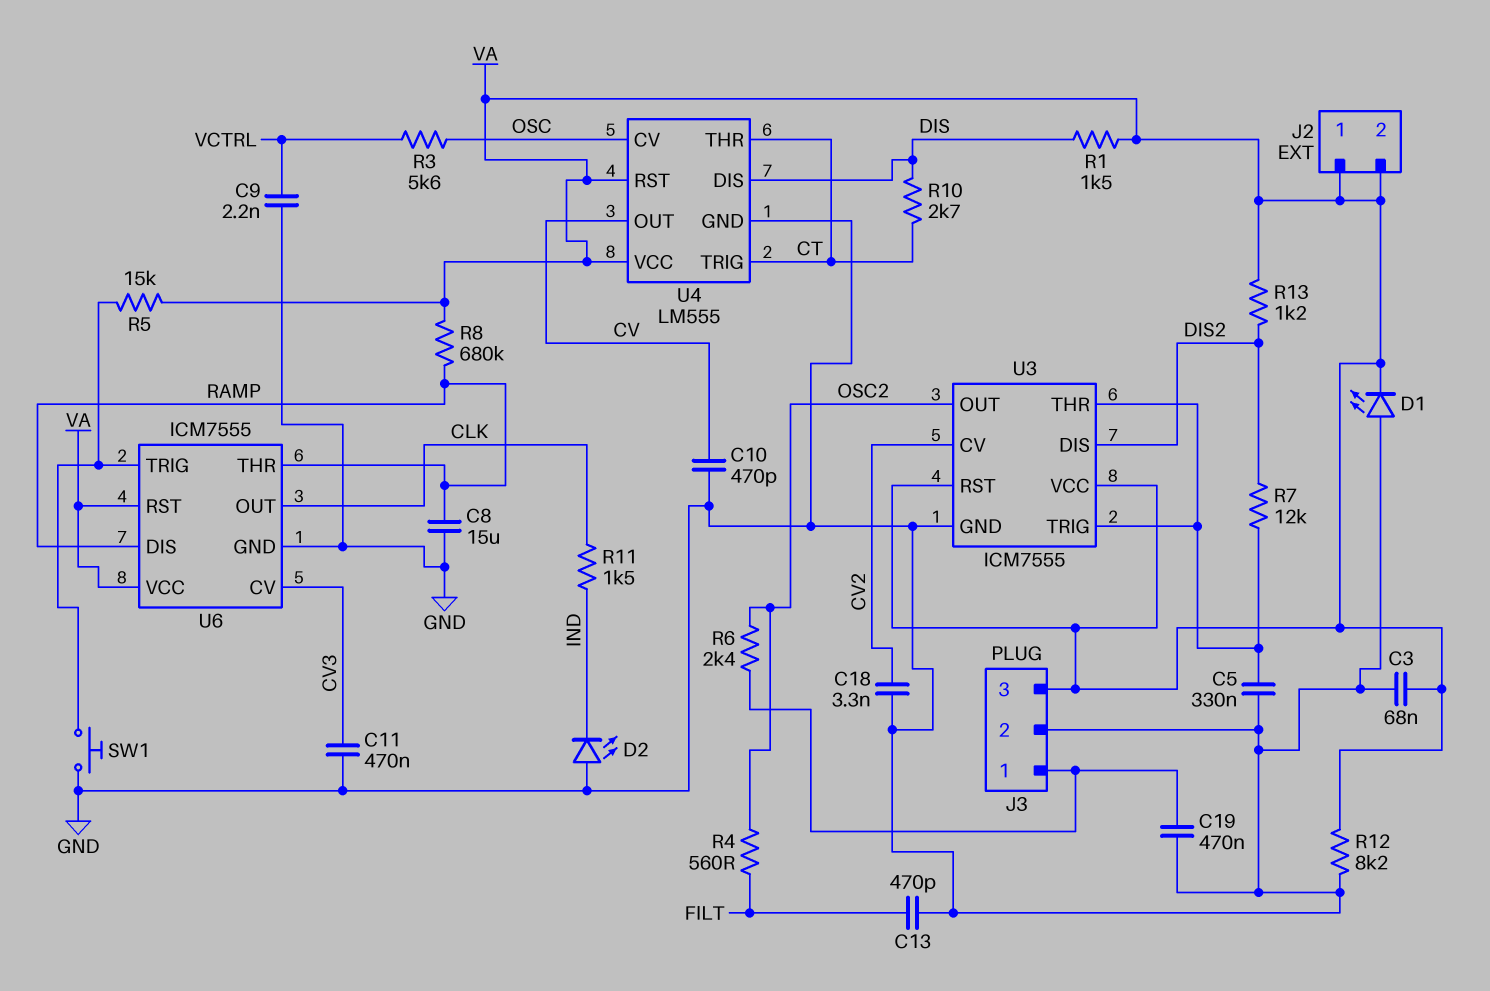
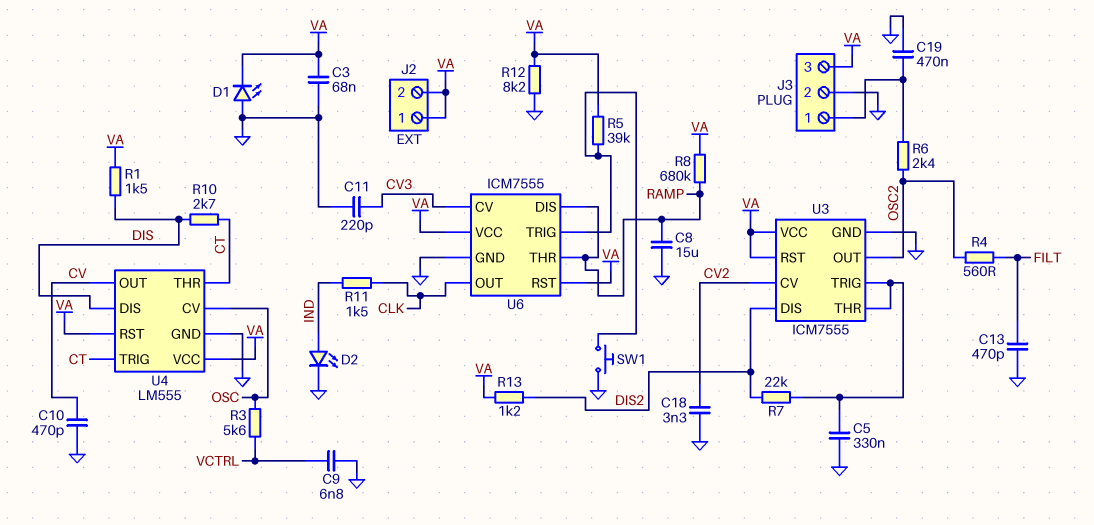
C9: 2.2nF (GND, VCTRL) -> 6.8nF (GND, VCTRL)
C11: 470nF (CV3, GND) -> 220pF (CV3, GND)
D2: LED (A GND, K IND) -> LED (A IND, K GND)
R5: 15k (U6/TRIG, VA) -> 39k (U6/TRIG, VA)
R7: 12k (DIS2, U3/THR) -> 22k (DIS2, U3/THR)

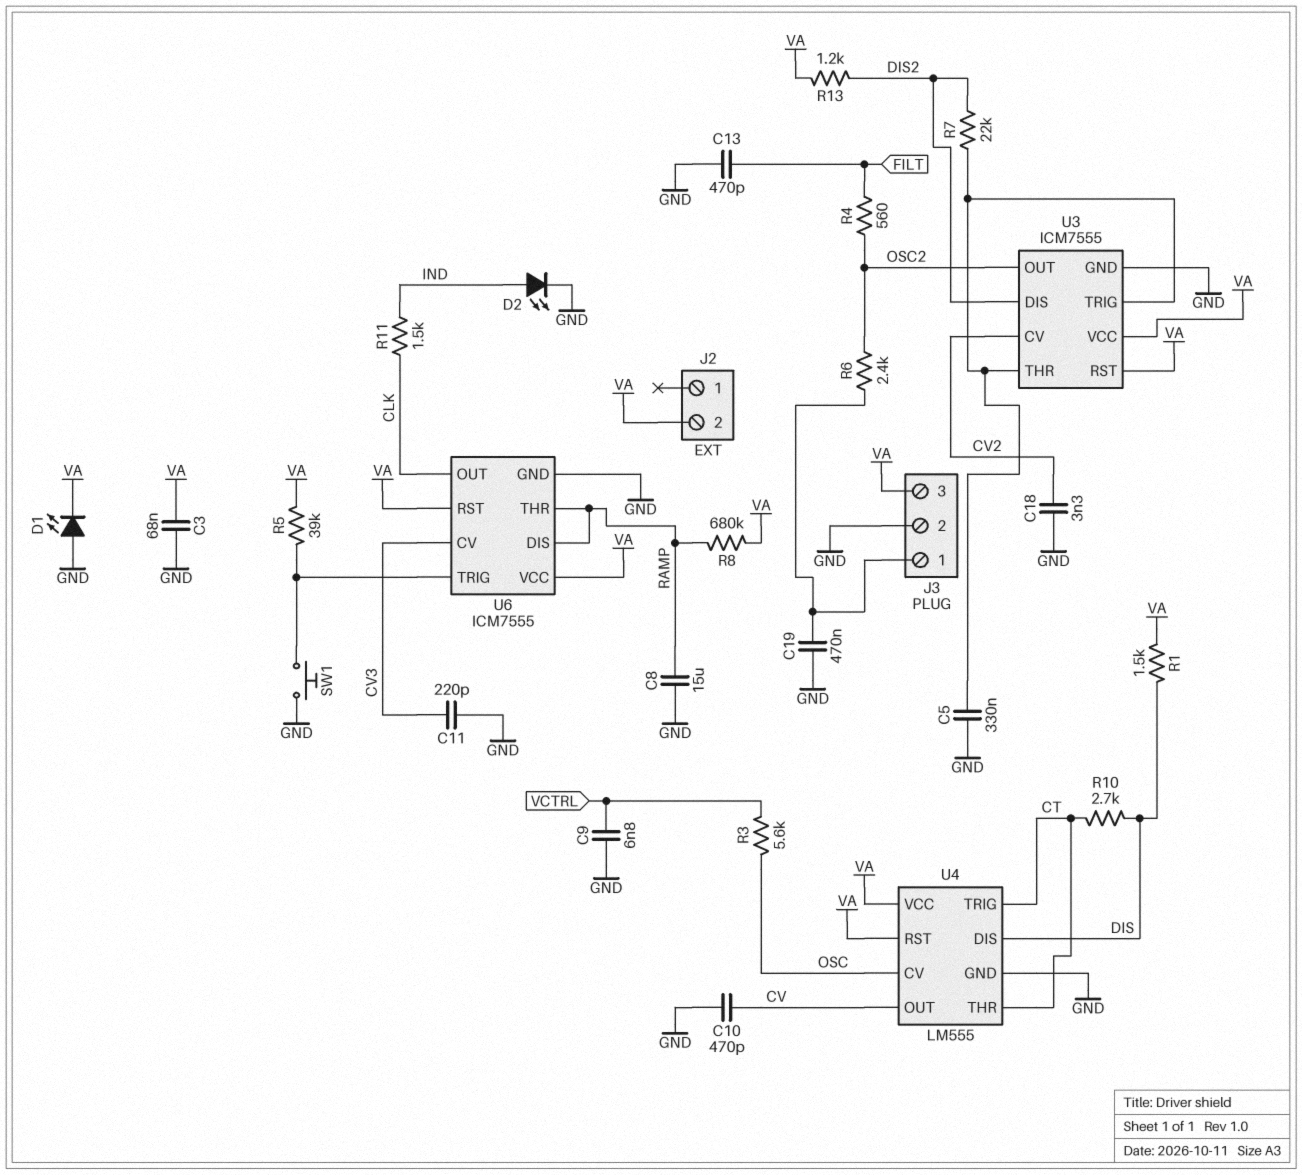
J2 pin 1: VA -> none
R12: 8.2k (GND, VA) -> none

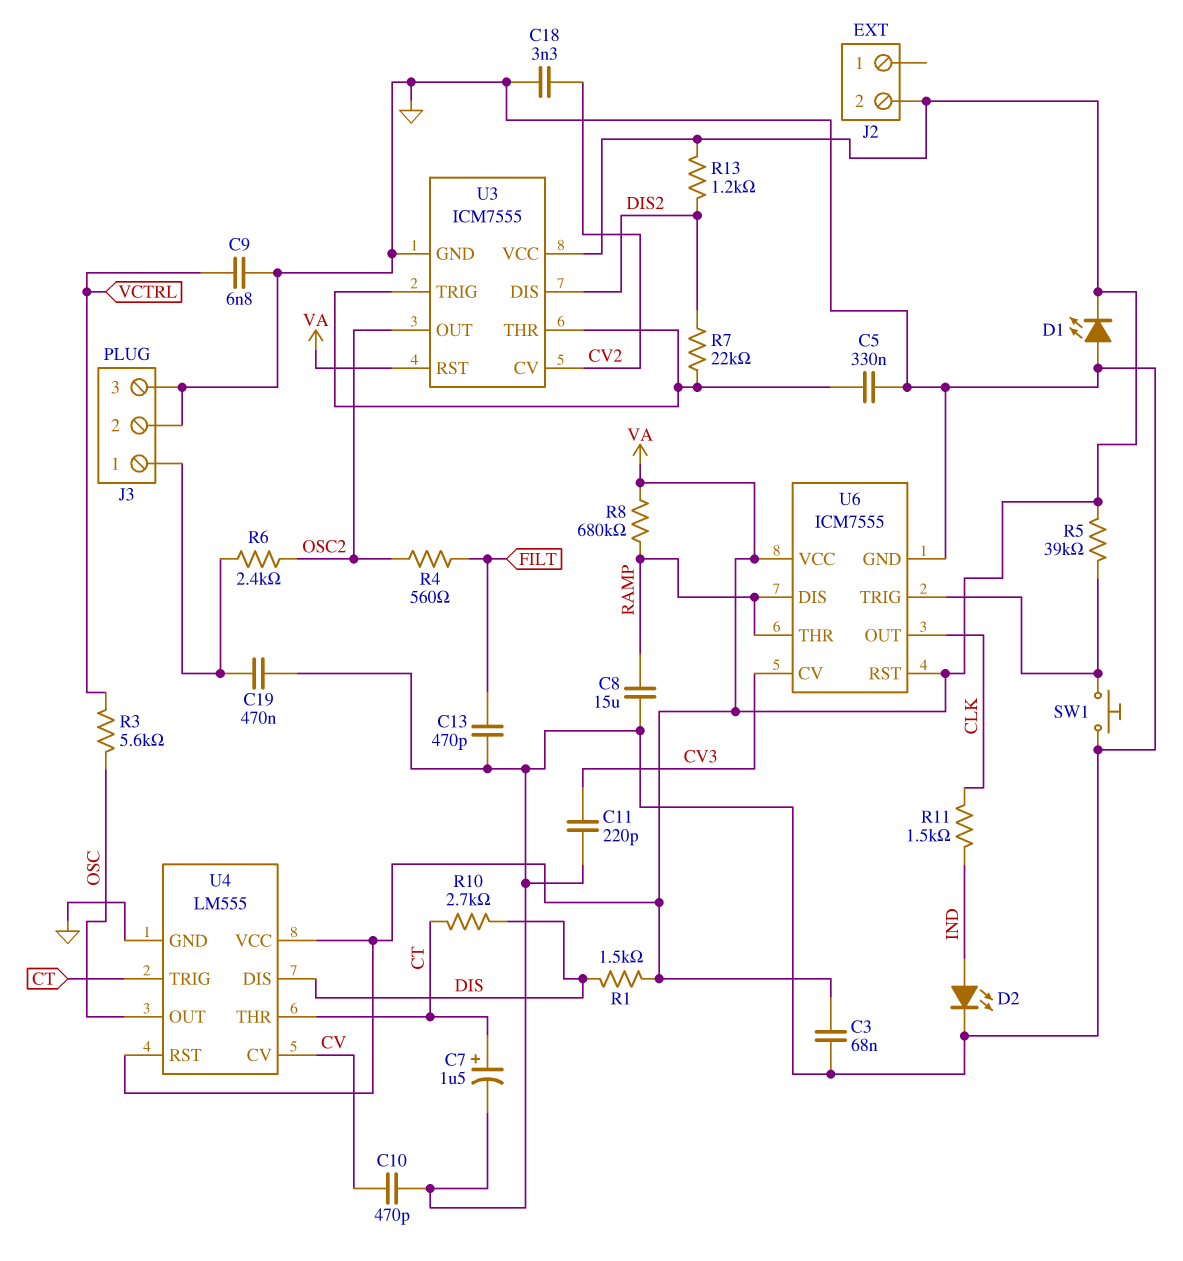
C7: none -> 1.5uF (plus CT, minus GND)
J3 pin 3: VA -> GND
U4 pin CV: OSC -> CV
U4 pin OUT: CV -> OSC

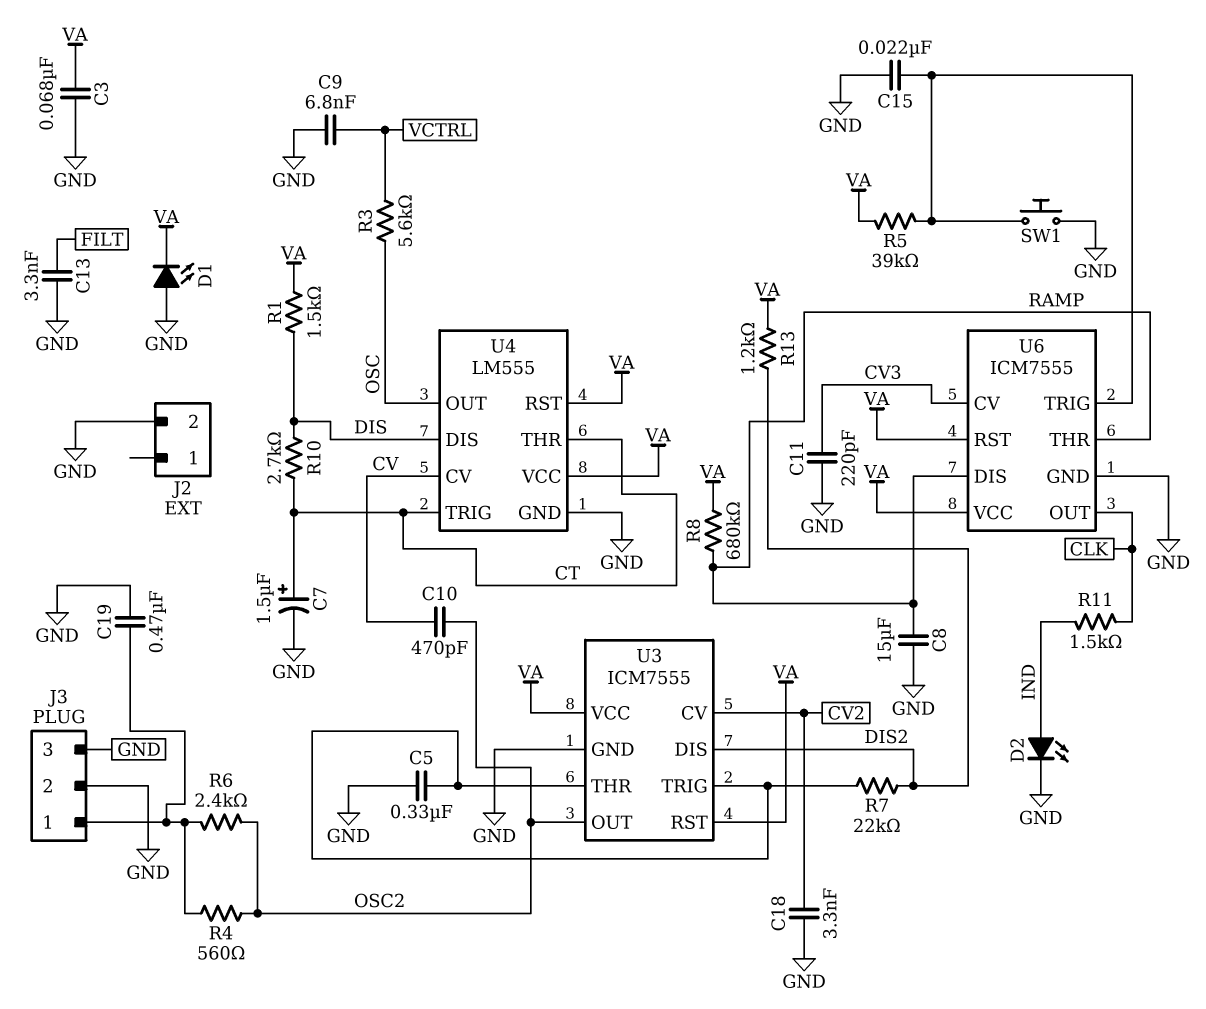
C10: 470pF (CV, GND) -> 470pF (CV, OSC2)
C13: 470pF (FILT, GND) -> 3.3nF (FILT, GND)
C15: none -> 22nF (GND, U6/TRIG)
J2 pin 2: VA -> GND
R4: 560 (FILT, OSC2) -> 560 (J3/1, OSC2)

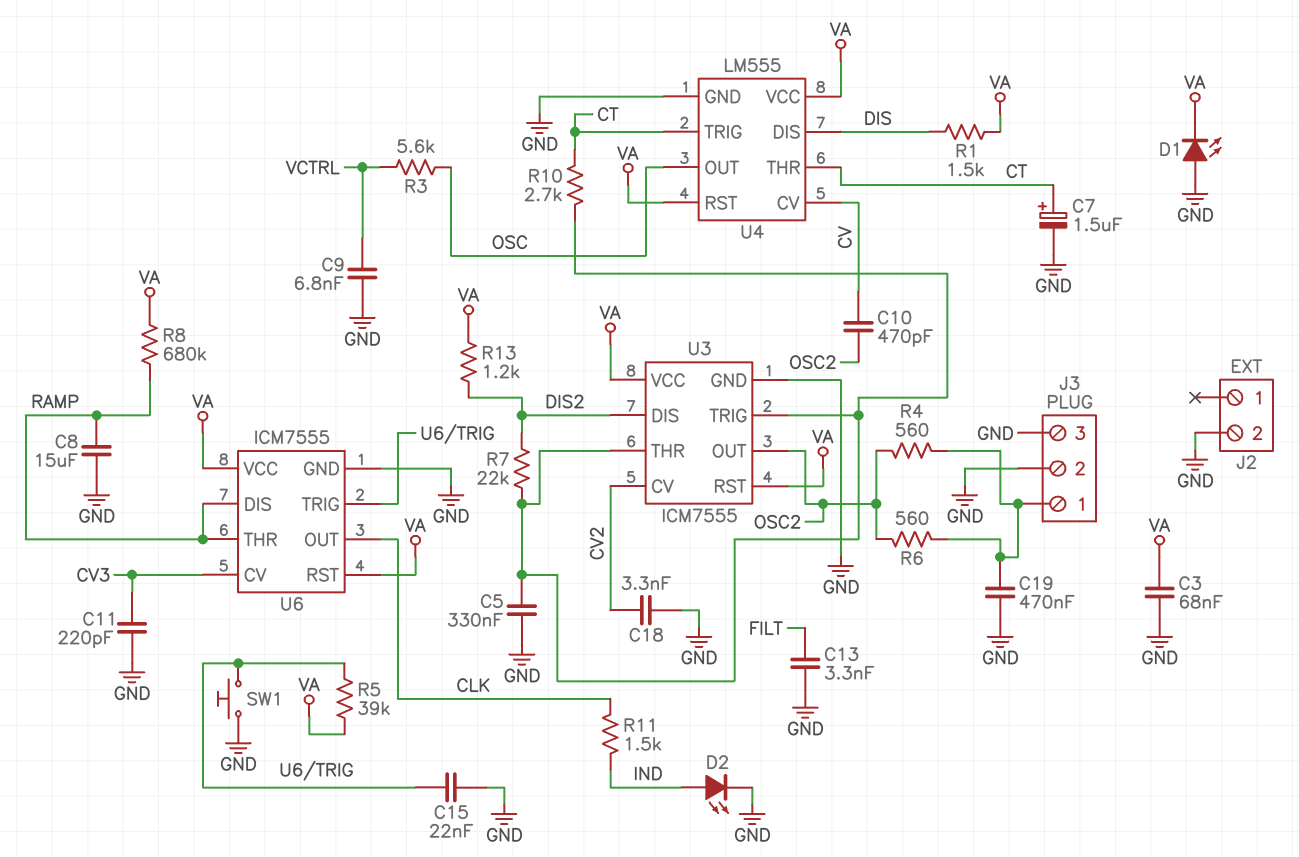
R6: 2.4k (J3/1, OSC2) -> 560 (J3/1, OSC2)
R10: 2.7k (CT, DIS) -> 2.7k (CT, U3/THR)

